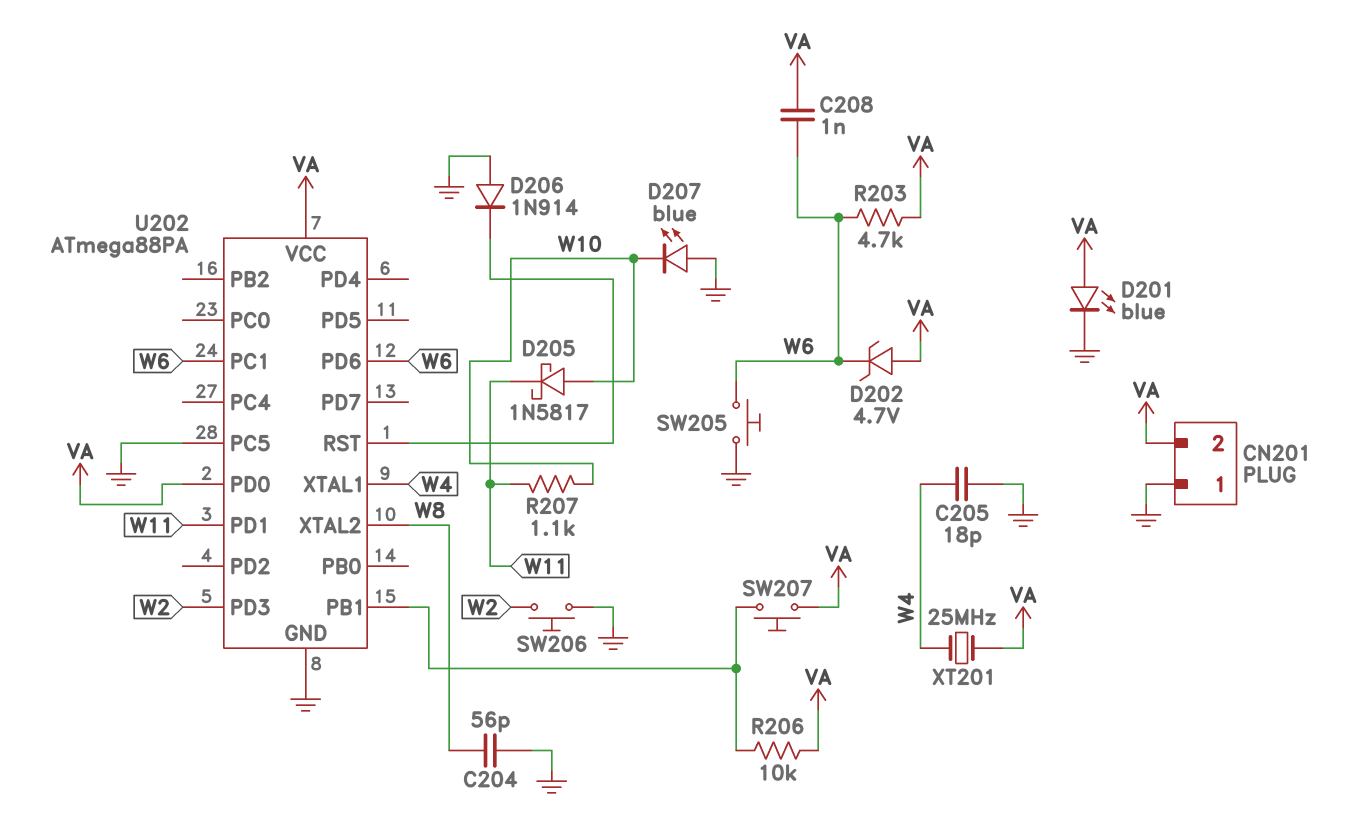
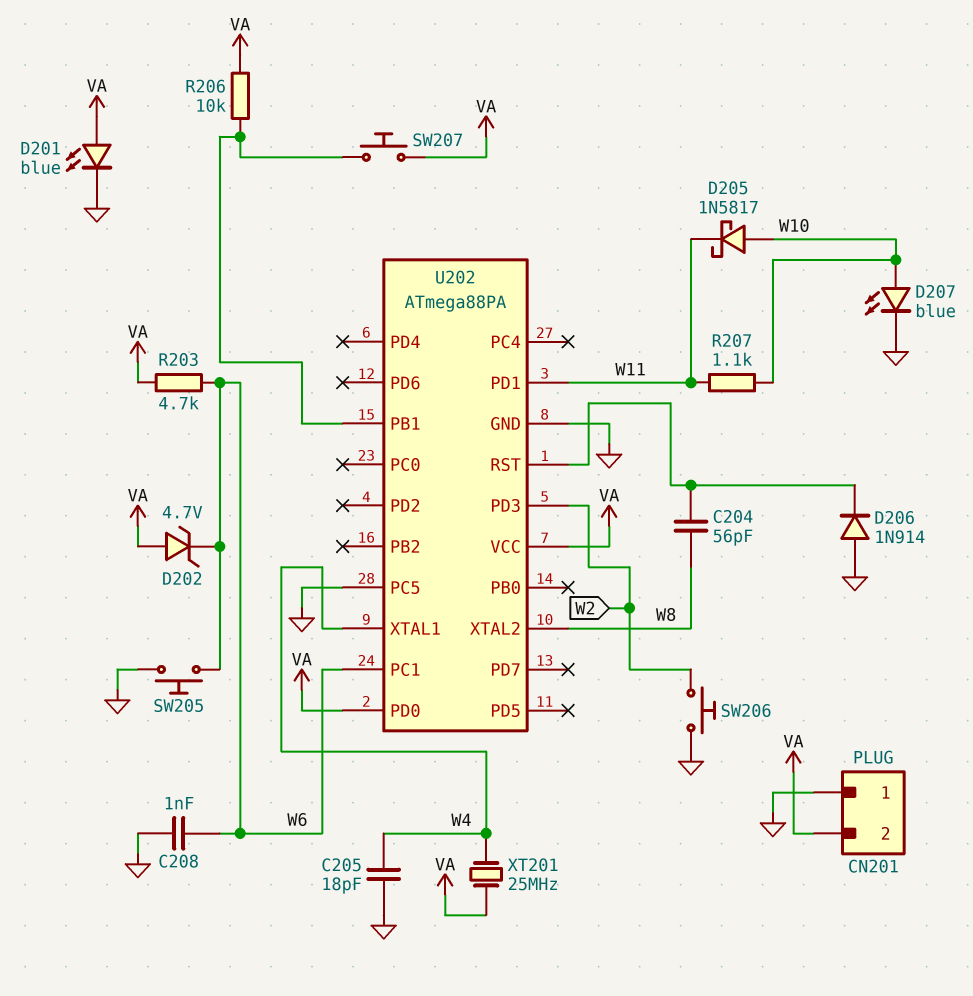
C204: 56pF (GND, W8) -> 56pF (U202/RST, W8)
C208: 1nF (VA, W6) -> 1nF (GND, W6)
D207: LED blue (A GND, K W10) -> LED blue (A W10, K GND)
U202 pin PD6: W6 -> none

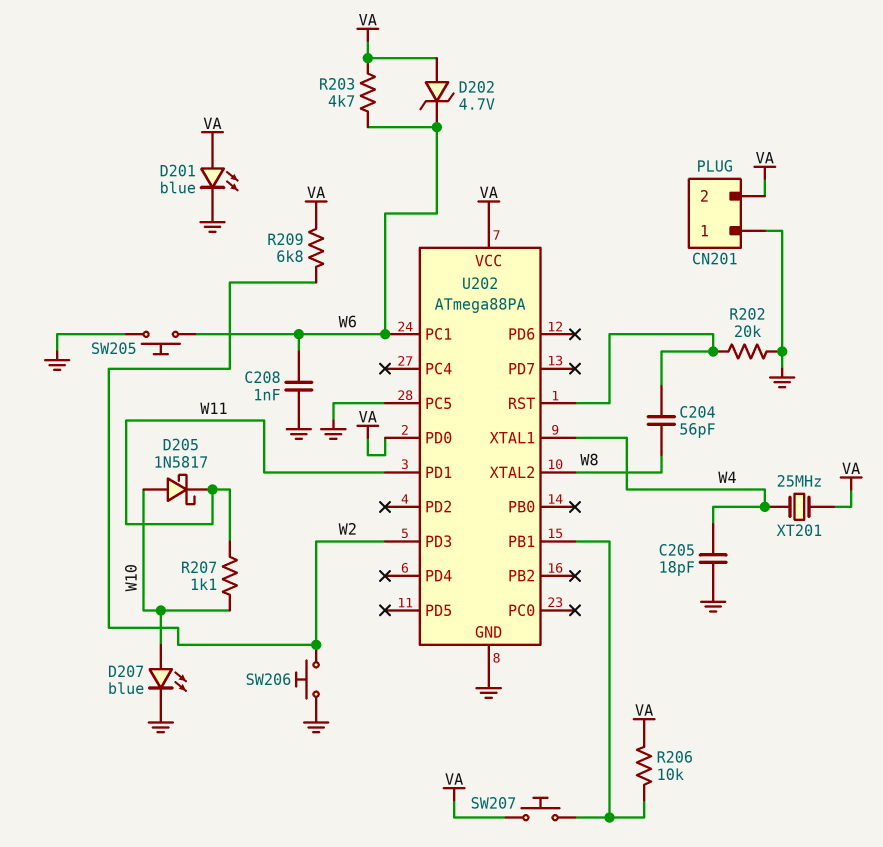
D206: diode 1N914 (A GND, K U202/RST) -> none
R202: none -> 20k (GND, U202/RST)
R209: none -> 6.8k (VA, W2)

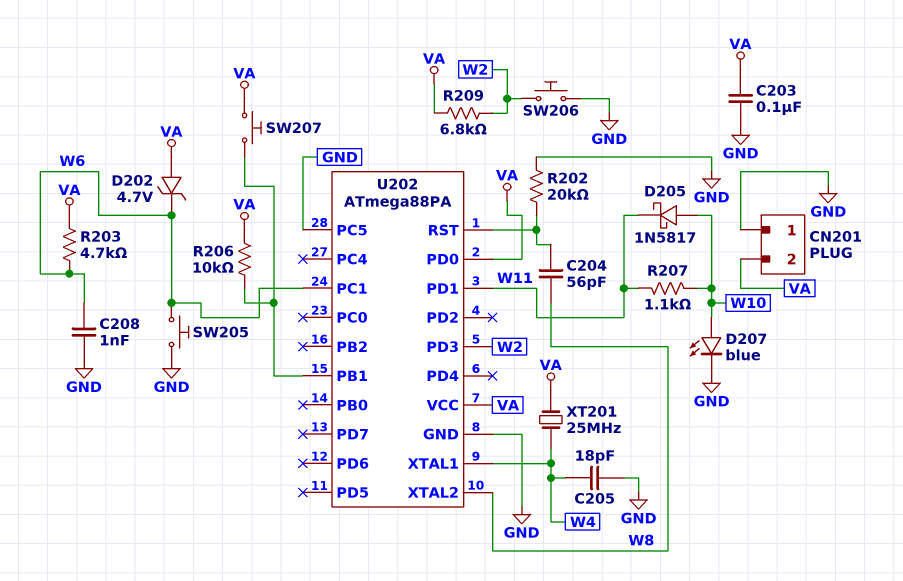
C203: none -> 100nF (GND, VA)
D201: LED blue (A VA, K GND) -> none

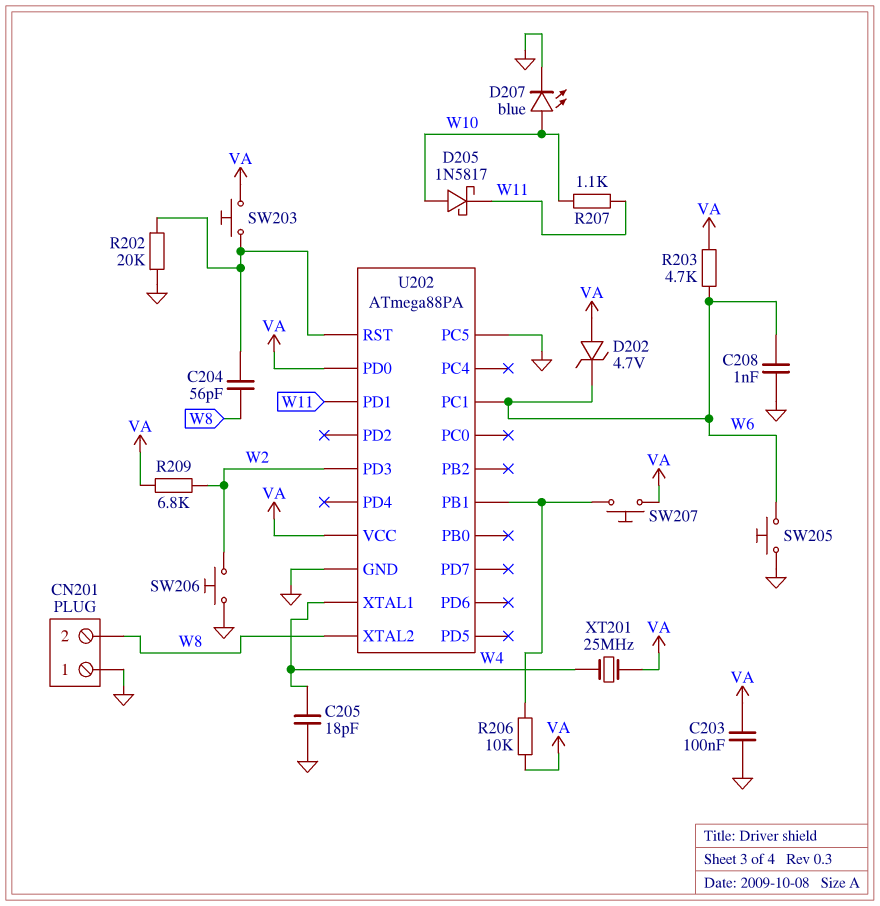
CN201 pin 2: VA -> W8
SW203: none -> button (U202/RST, VA)

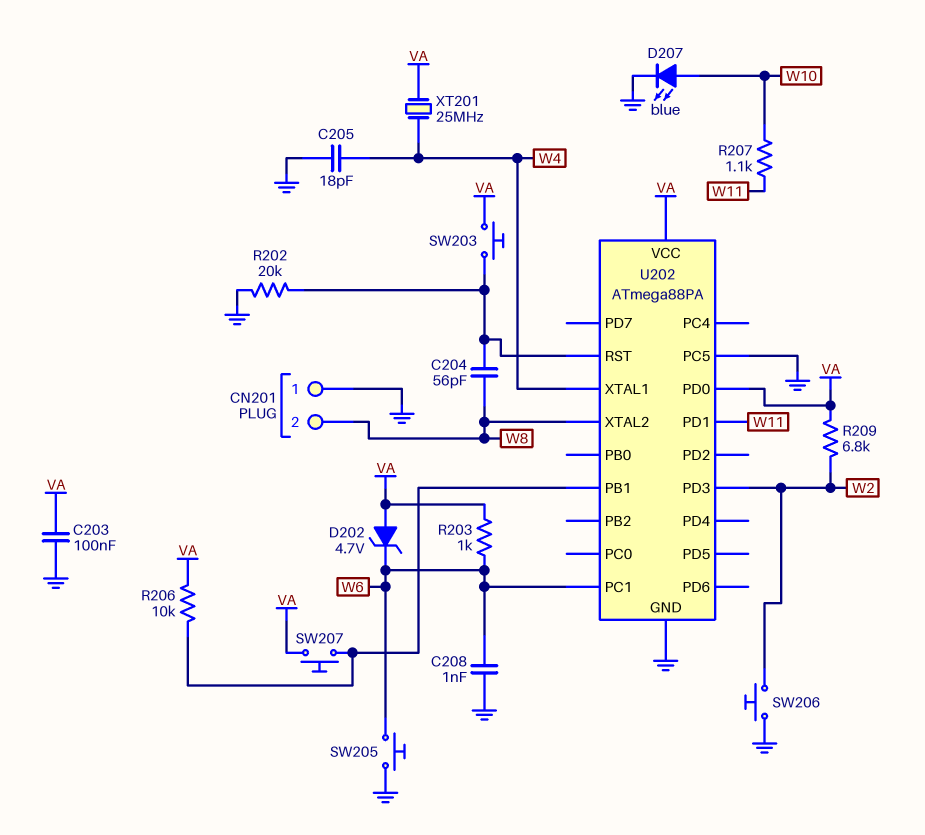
D205: schottky 1N5817 (A W10, K W11) -> none
R203: 4.7k (VA, W6) -> 1k (VA, W6)

